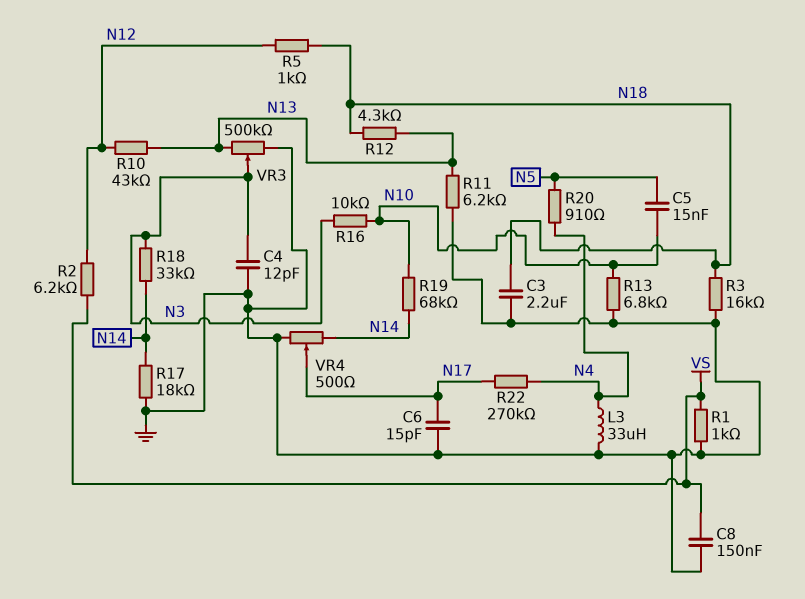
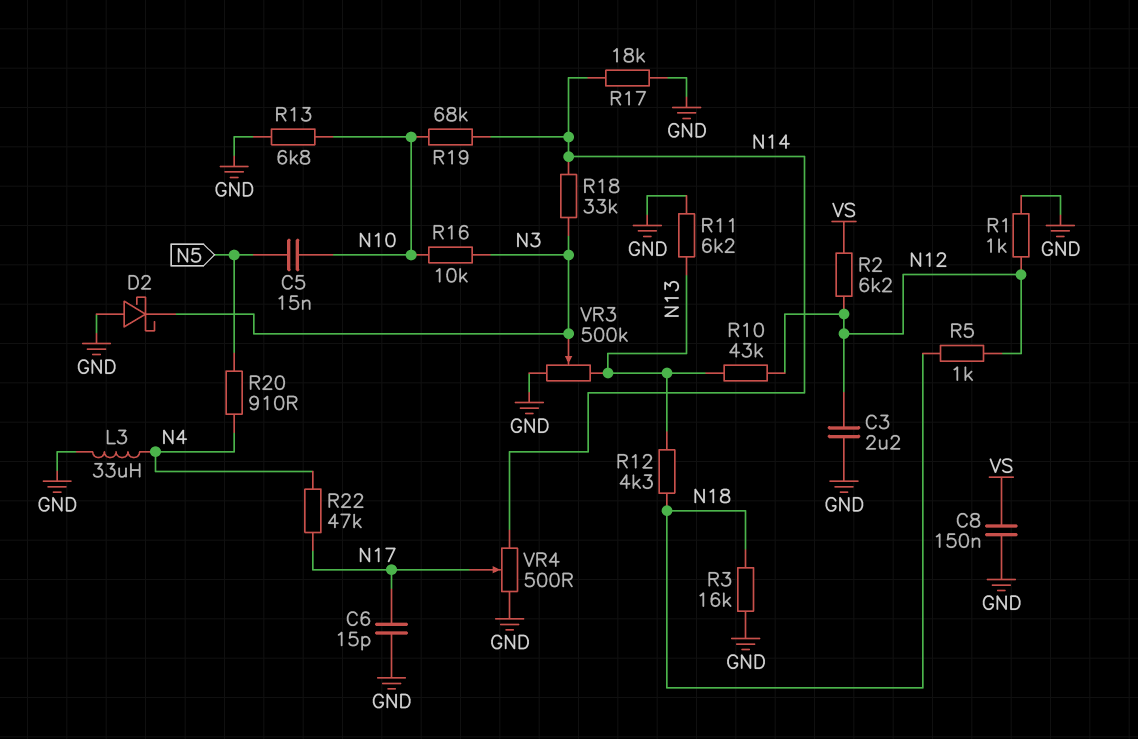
C3: 2.2uF (GND, N18) -> 2.2uF (GND, N12)
C4: 12pF (GND, N3) -> none
D2: none -> schottky (A GND, K N3)
R1: 1k (GND, VS) -> 1k (GND, N12)
R22: 270k (N4, N17) -> 47k (N4, N17)

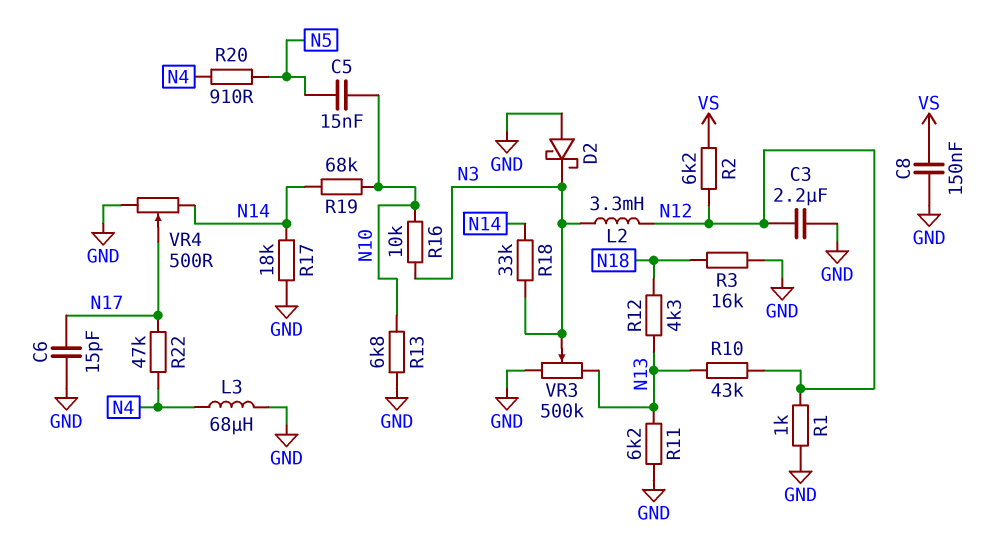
L2: none -> 3.3mH (N3, N12)
L3: 33uH (GND, N4) -> 68uH (GND, N4)
R5: 1k (N12, N18) -> none

